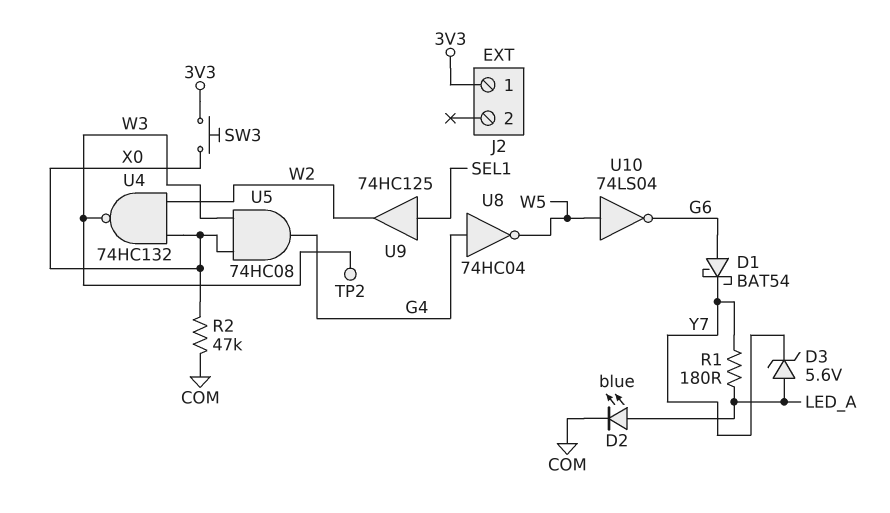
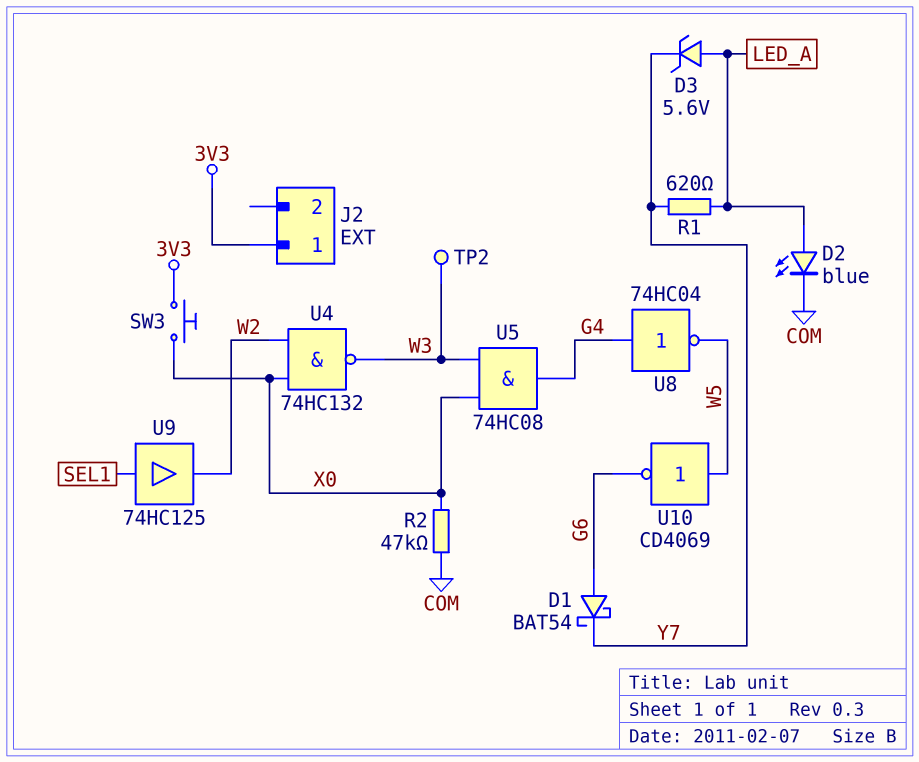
R1: 180 (LED_A, Y7) -> 620 (LED_A, Y7)
U10: NOT 74LS04 (in W5, out G6) -> NOT CD4069 (in W5, out G6)

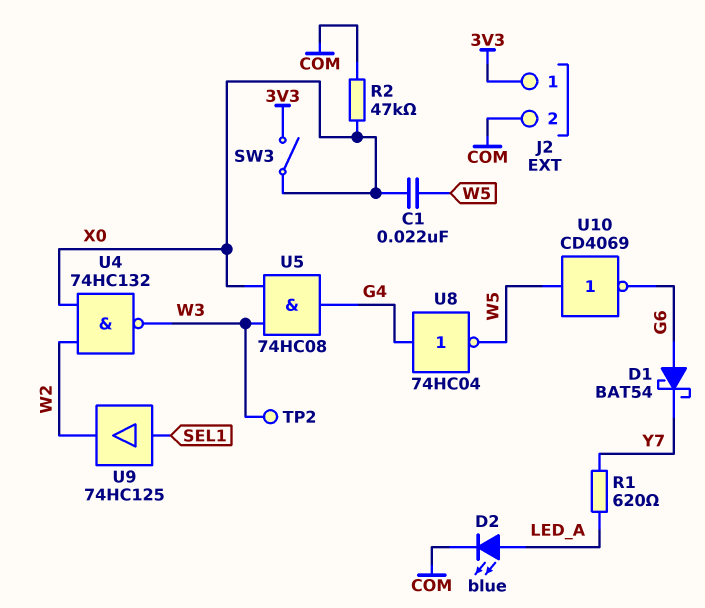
C1: none -> 22nF (W5, X0)
D3: zener 5.6V (A LED_A, K Y7) -> none
J2 pin 2: none -> COM
SW3: button (3V3, X0) -> switch (3V3, X0)

